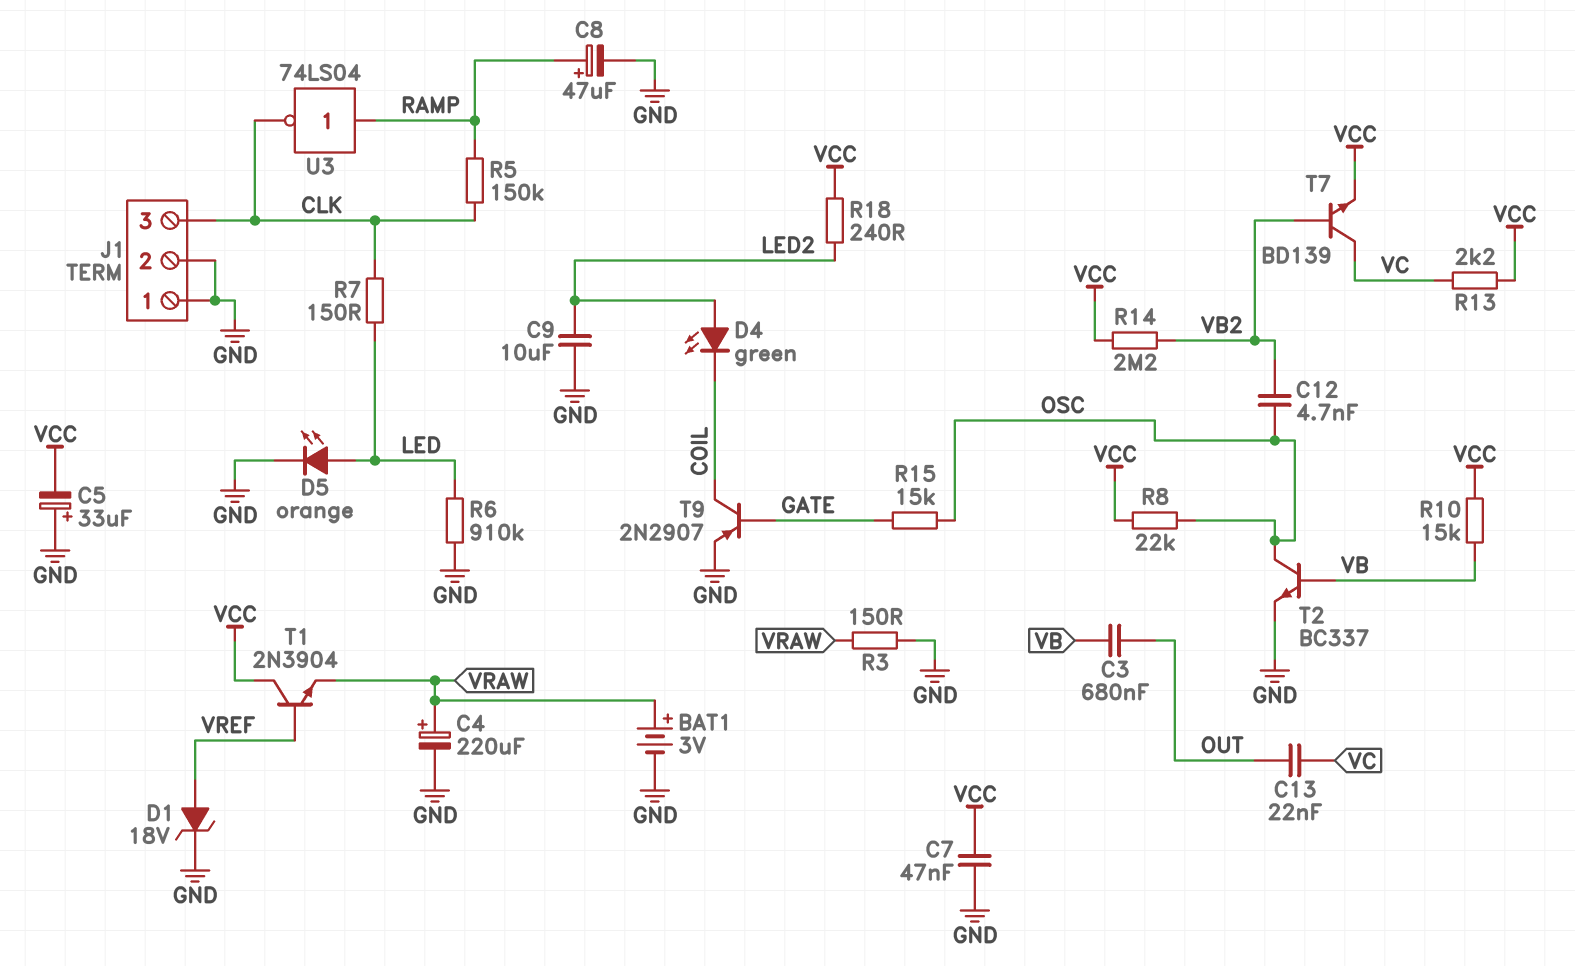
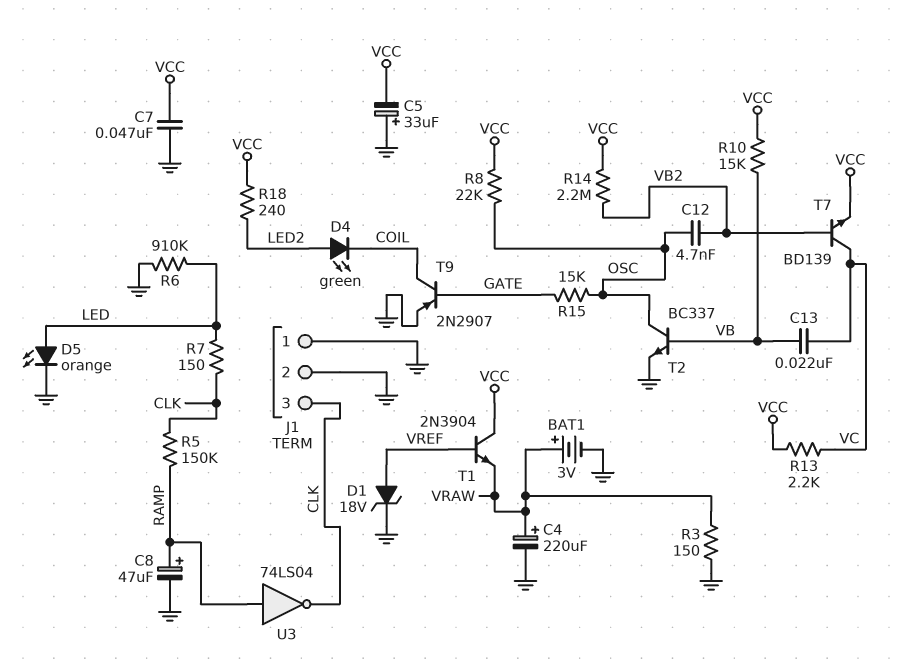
C3: 680nF (OUT, VB) -> none
C9: 10uF (GND, LED2) -> none
C13: 22nF (OUT, VC) -> 22nF (VB, VC)

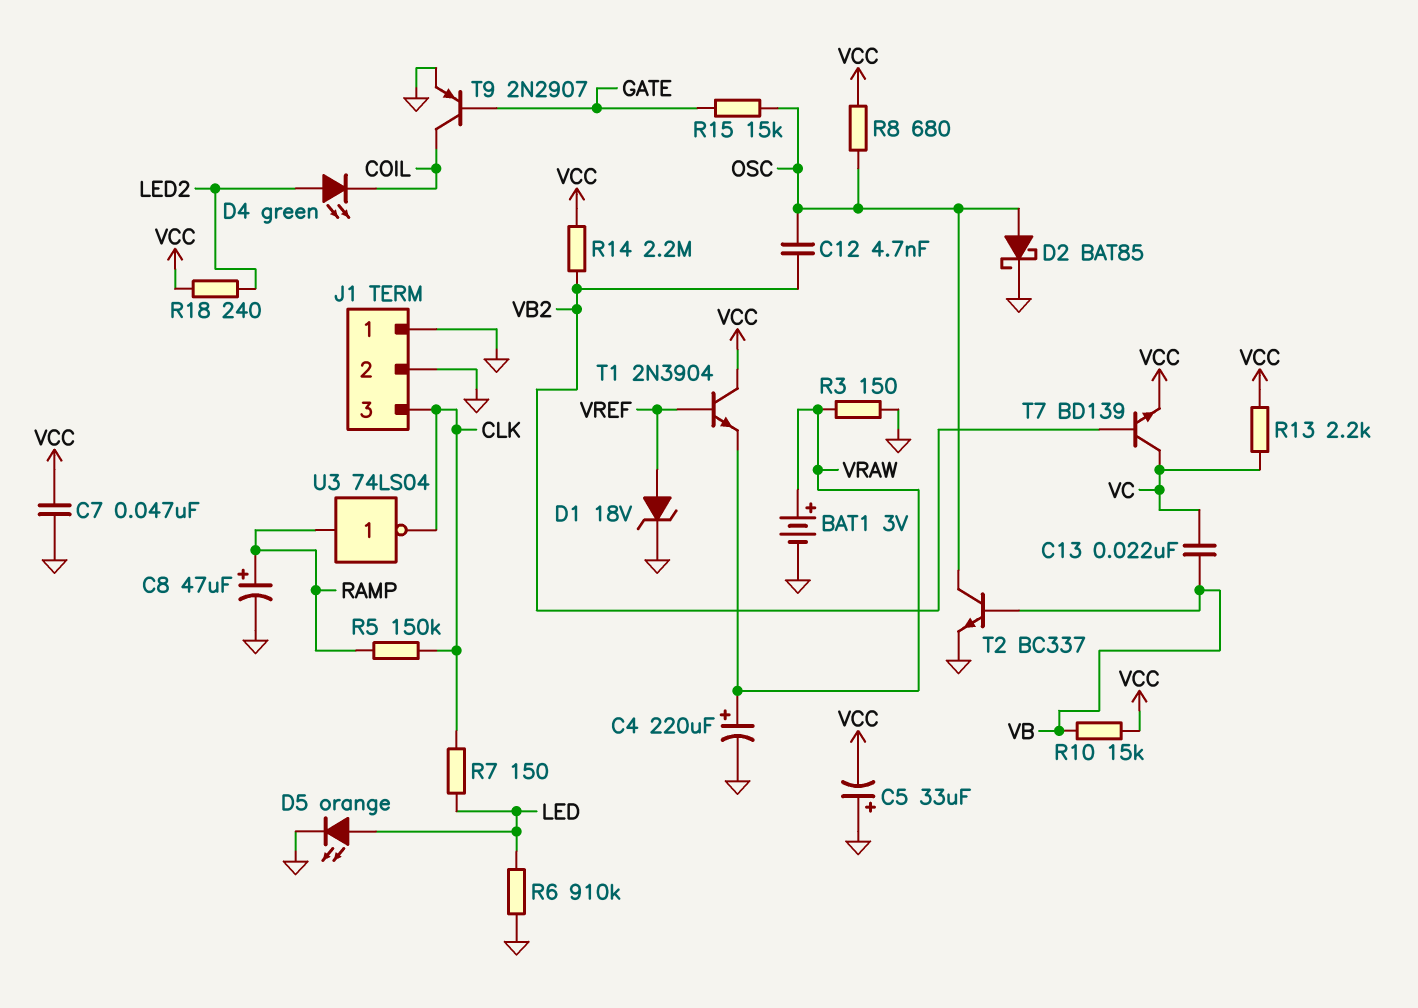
D2: none -> schottky BAT85 (A OSC, K GND)
R8: 22k (OSC, VCC) -> 680 (OSC, VCC)

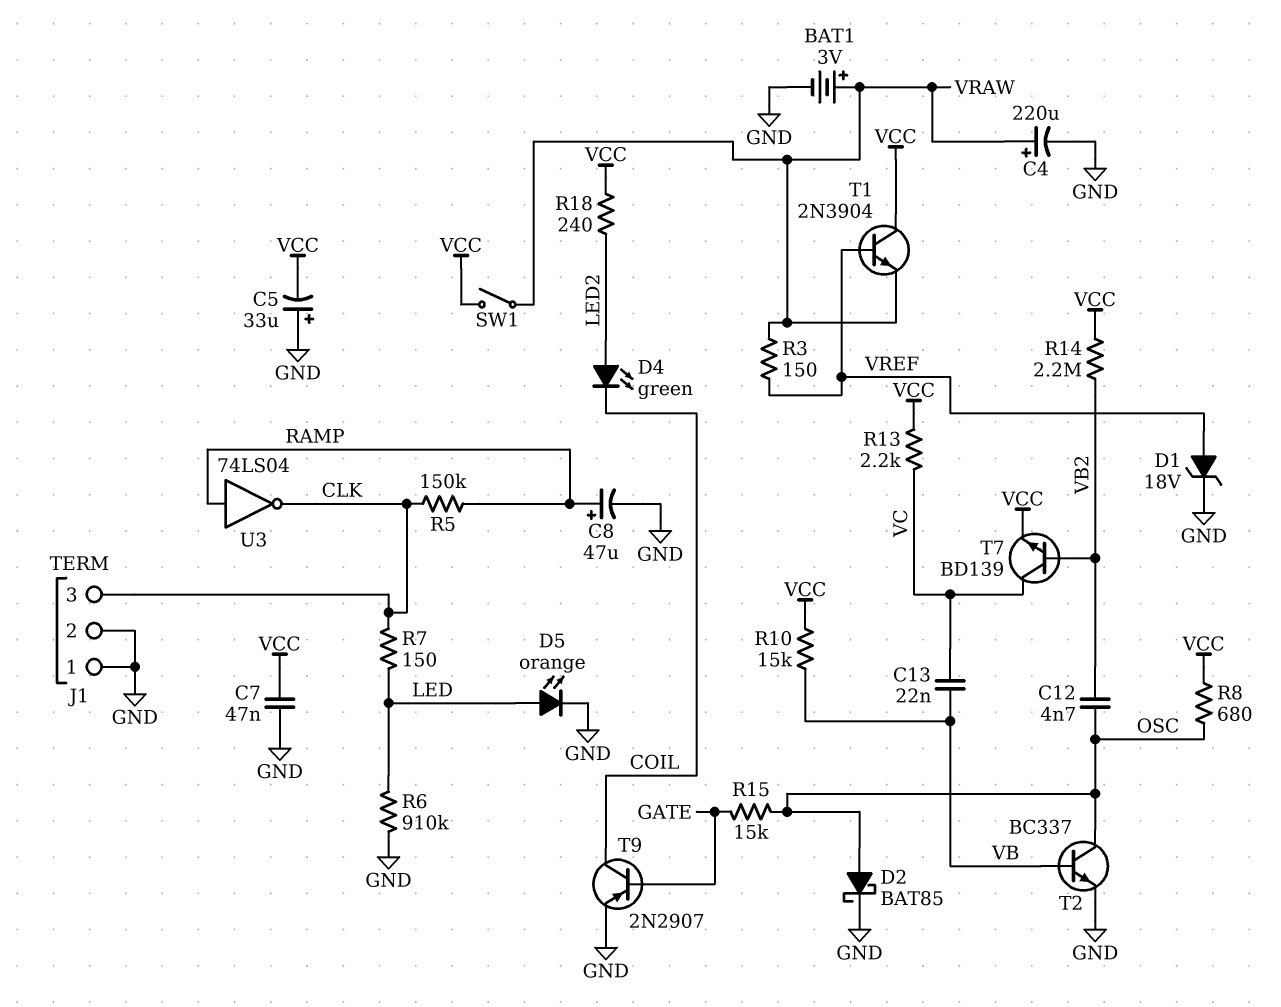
R3: 150 (GND, VRAW) -> 150 (VRAW, VREF)
SW1: none -> switch (VCC, VRAW)

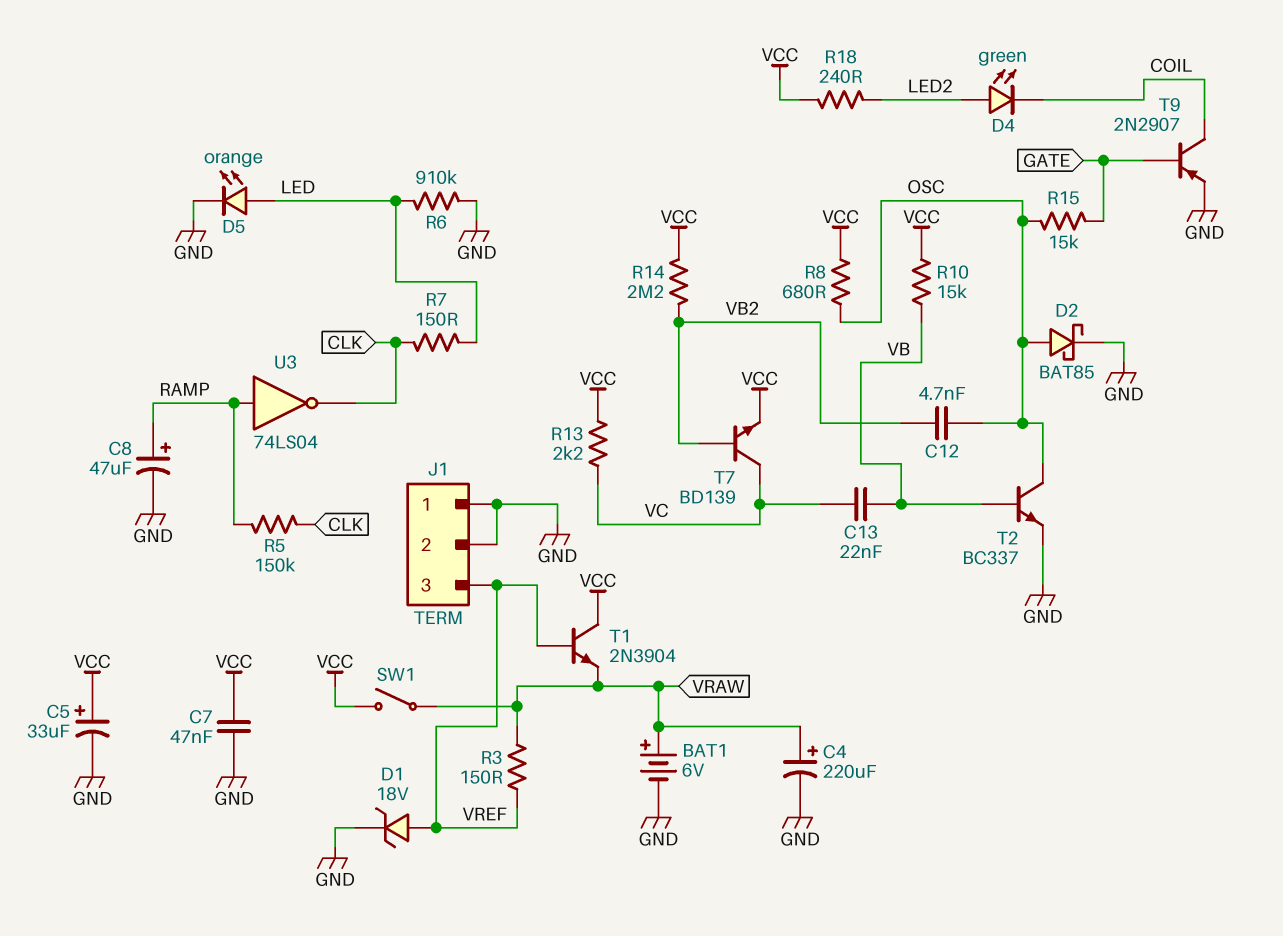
BAT1: 3V (plus VRAW, minus GND) -> 6V (plus VRAW, minus GND)
C5: 33uF (plus GND, minus VCC) -> 33uF (plus VCC, minus GND)
J1 pin 3: CLK -> VREF

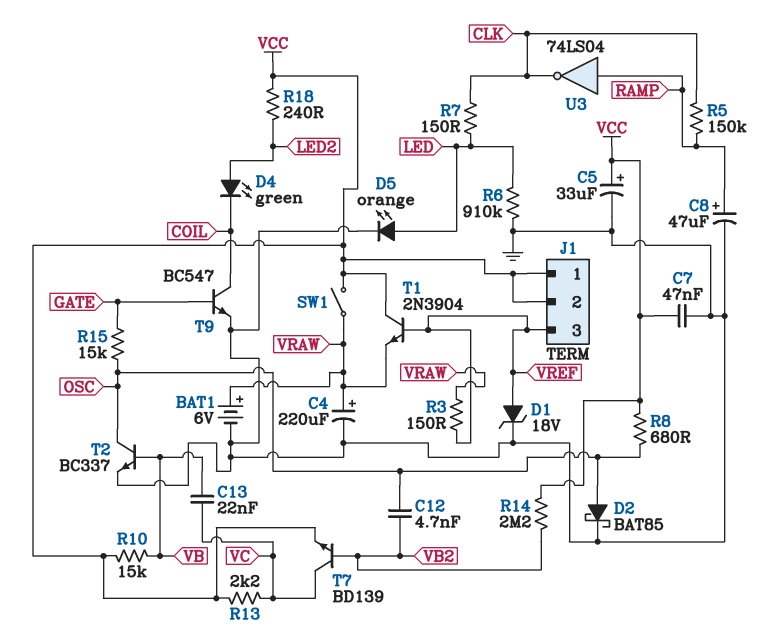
J1 pin 1: GND -> VCC
J1 pin 2: GND -> VCC
T9: PNP 2N2907 (B GATE, C COIL, E GND) -> NPN BC547 (B GATE, C COIL, E GND)

